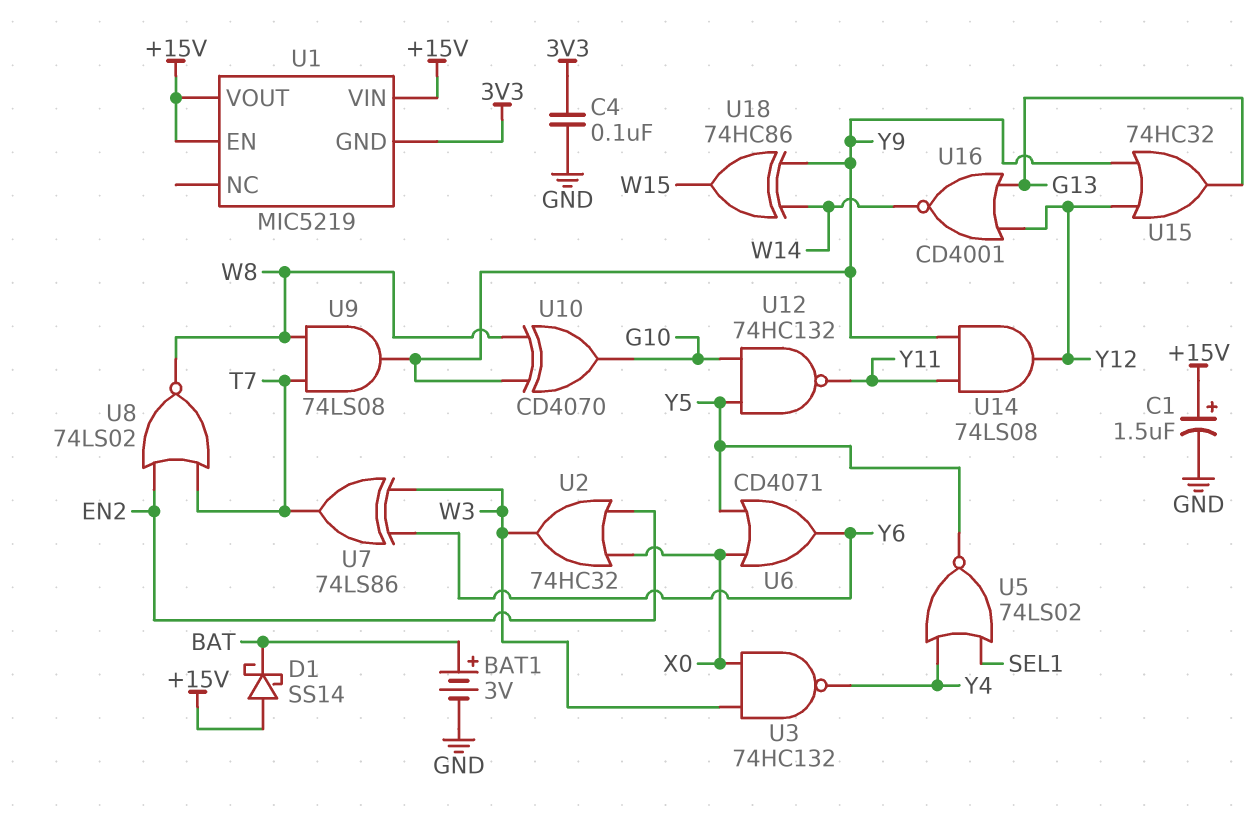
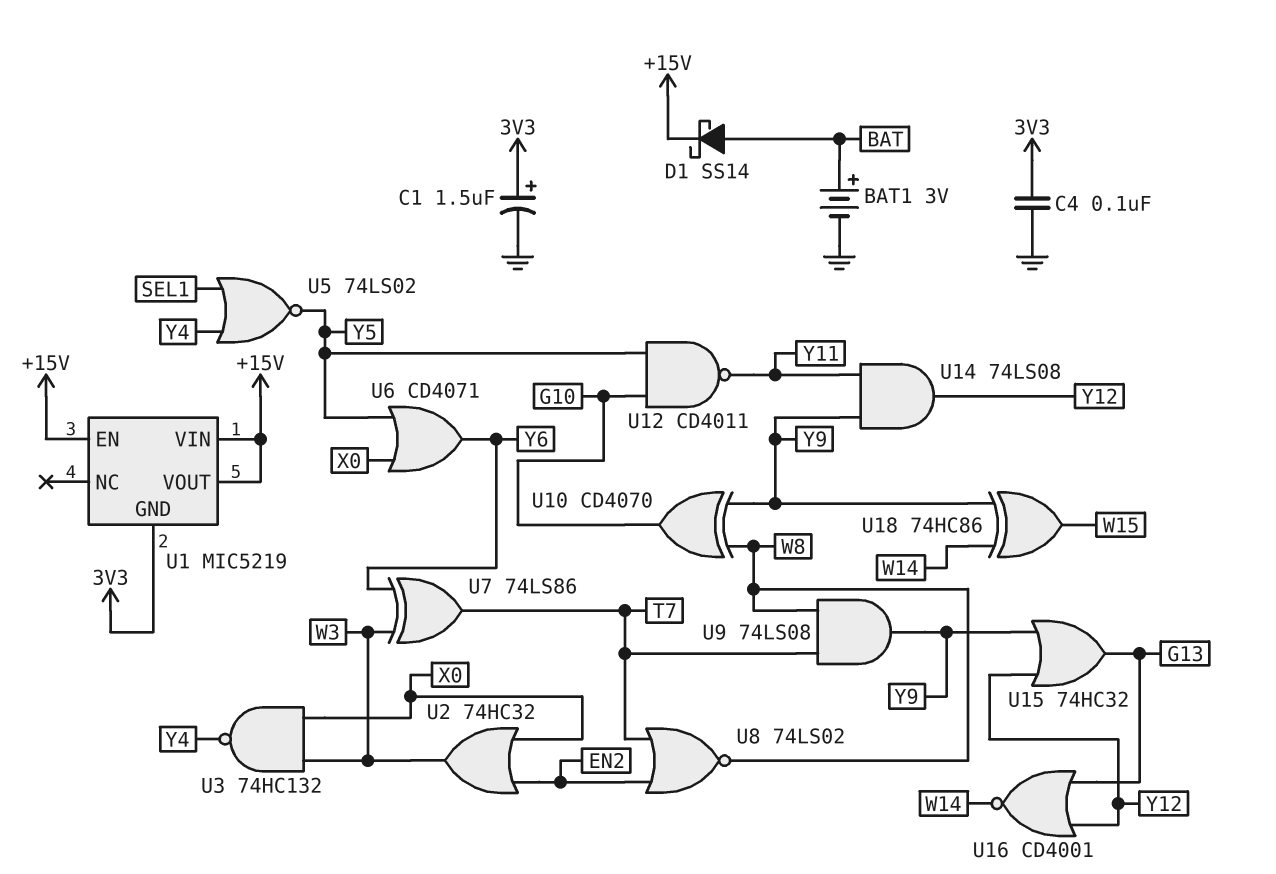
C1: 1.5uF (plus +15V, minus GND) -> 1.5uF (plus 3V3, minus GND)
D1: schottky SS14 (A +15V, K BAT) -> schottky SS14 (A BAT, K +15V)
U12: NAND 74HC132 (in G10, in Y5, out Y11) -> NAND CD4011 (in G10, in Y5, out Y11)

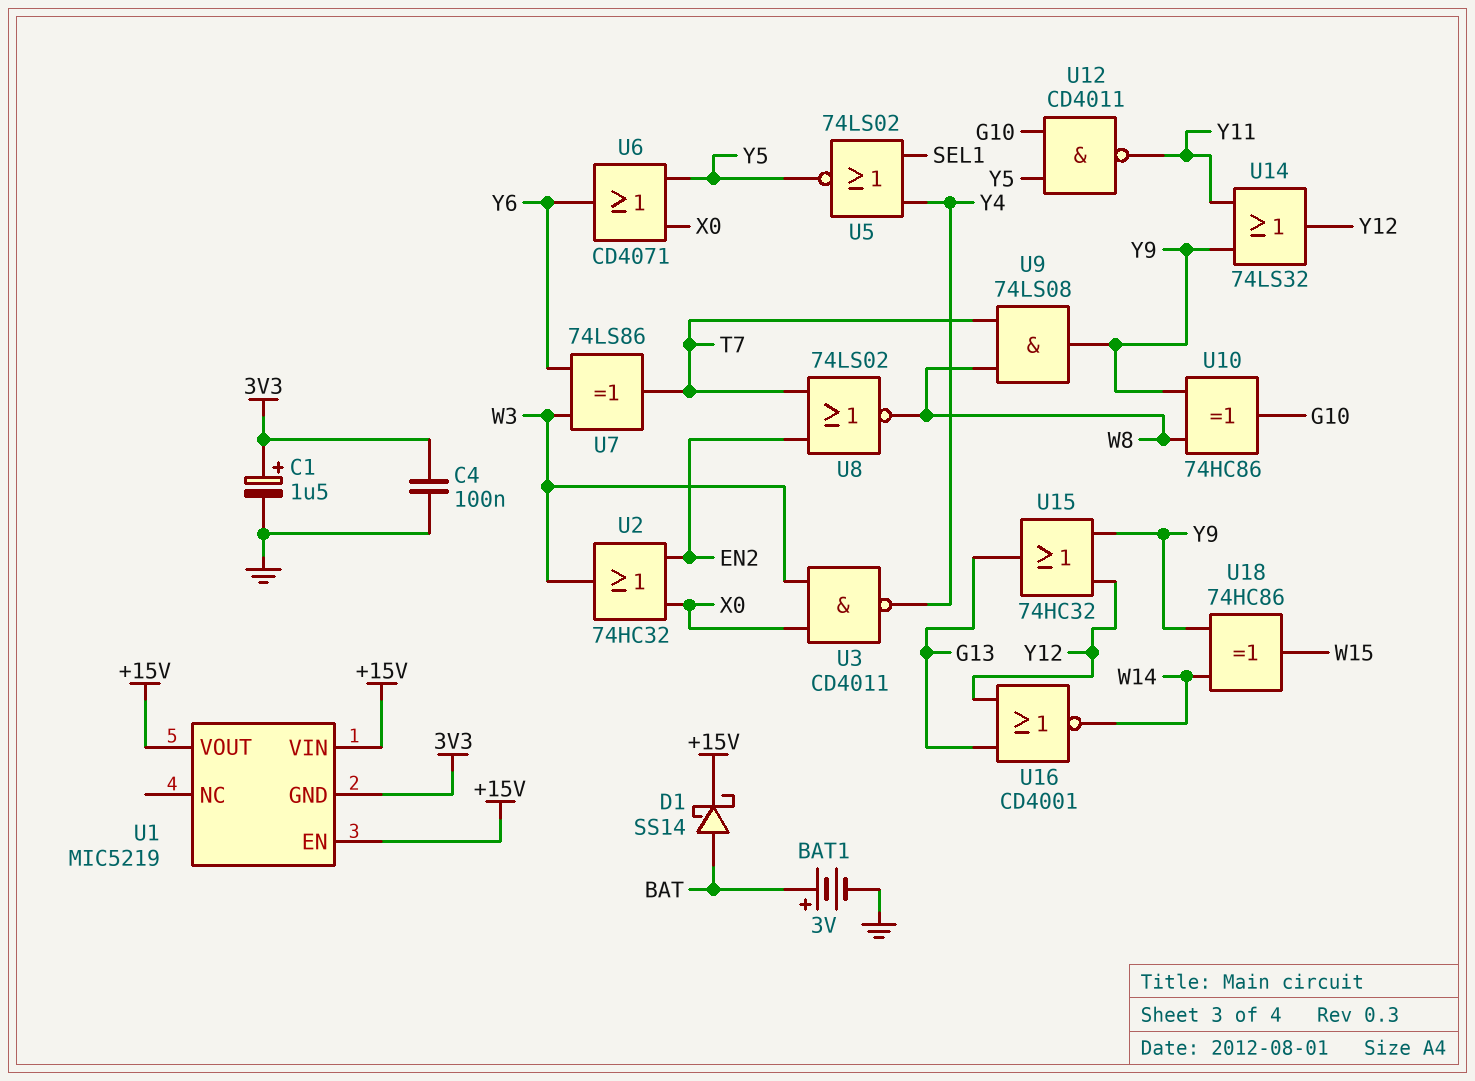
U3: NAND 74HC132 (in W3, in X0, out Y4) -> NAND CD4011 (in W3, in X0, out Y4)
U10: XOR CD4070 (in W8, in Y9, out G10) -> XOR 74HC86 (in W8, in Y9, out G10)
U14: AND 74LS08 (in Y9, in Y11, out Y12) -> OR 74LS32 (in Y9, in Y11, out Y12)

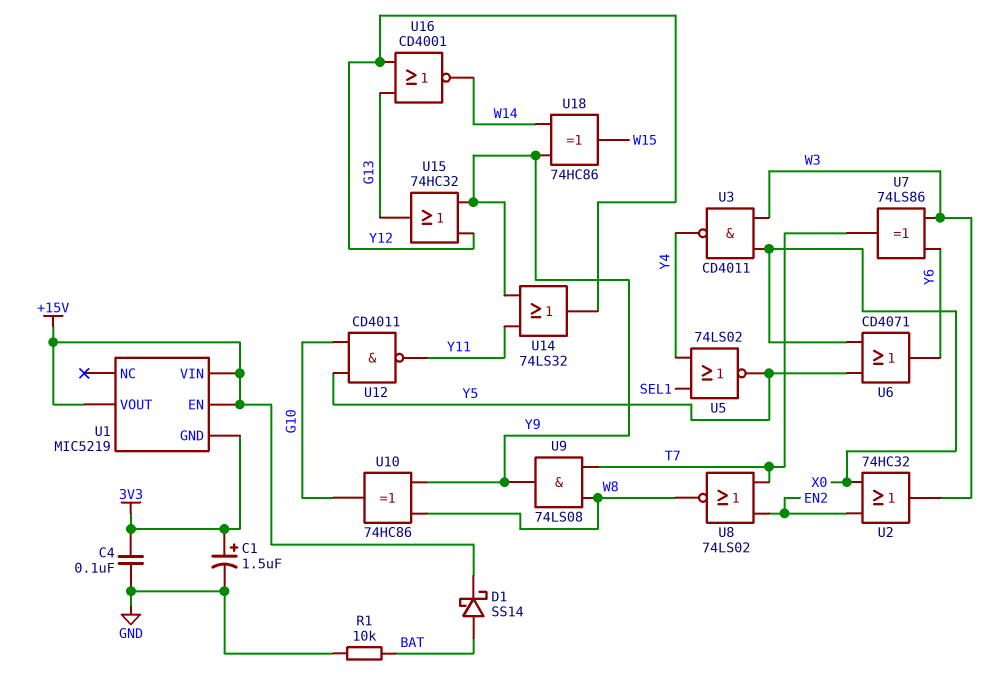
BAT1: 3V (plus BAT, minus GND) -> none
R1: none -> 10k (BAT, GND)

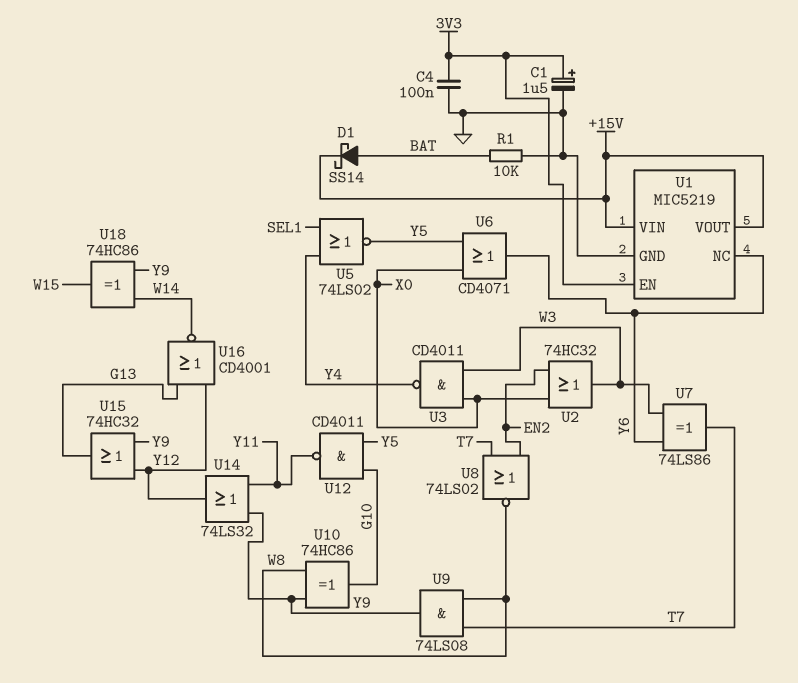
U1 pin EN: +15V -> 3V3
U1 pin GND: 3V3 -> GND
U1 pin NC: none -> Y6

